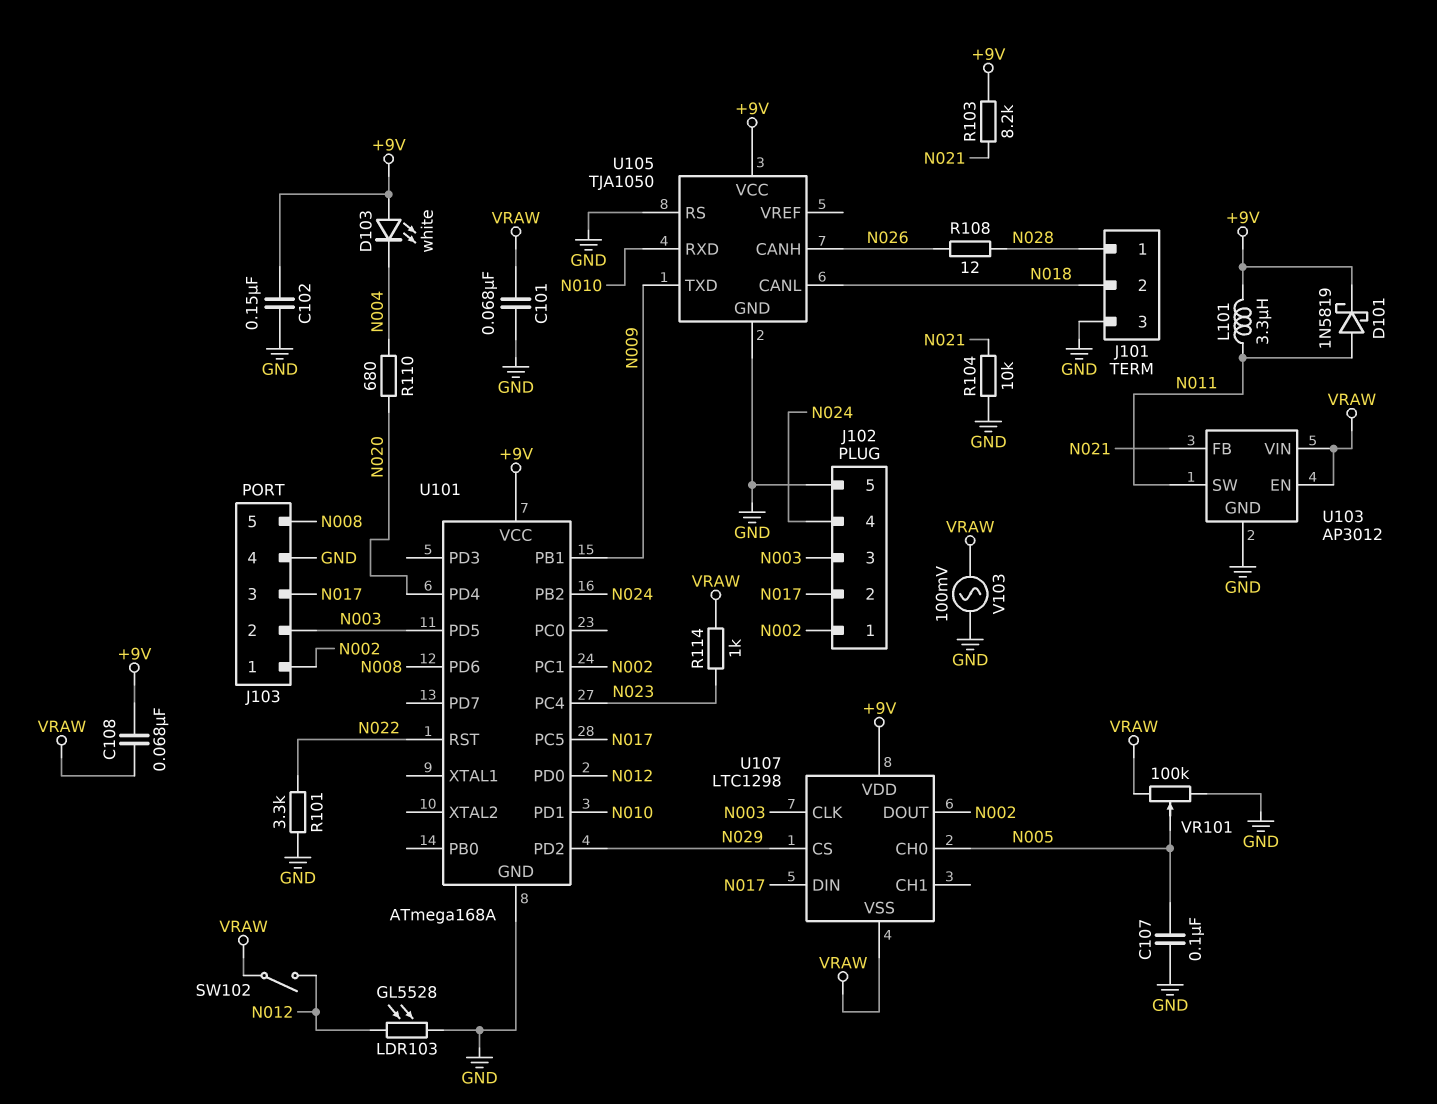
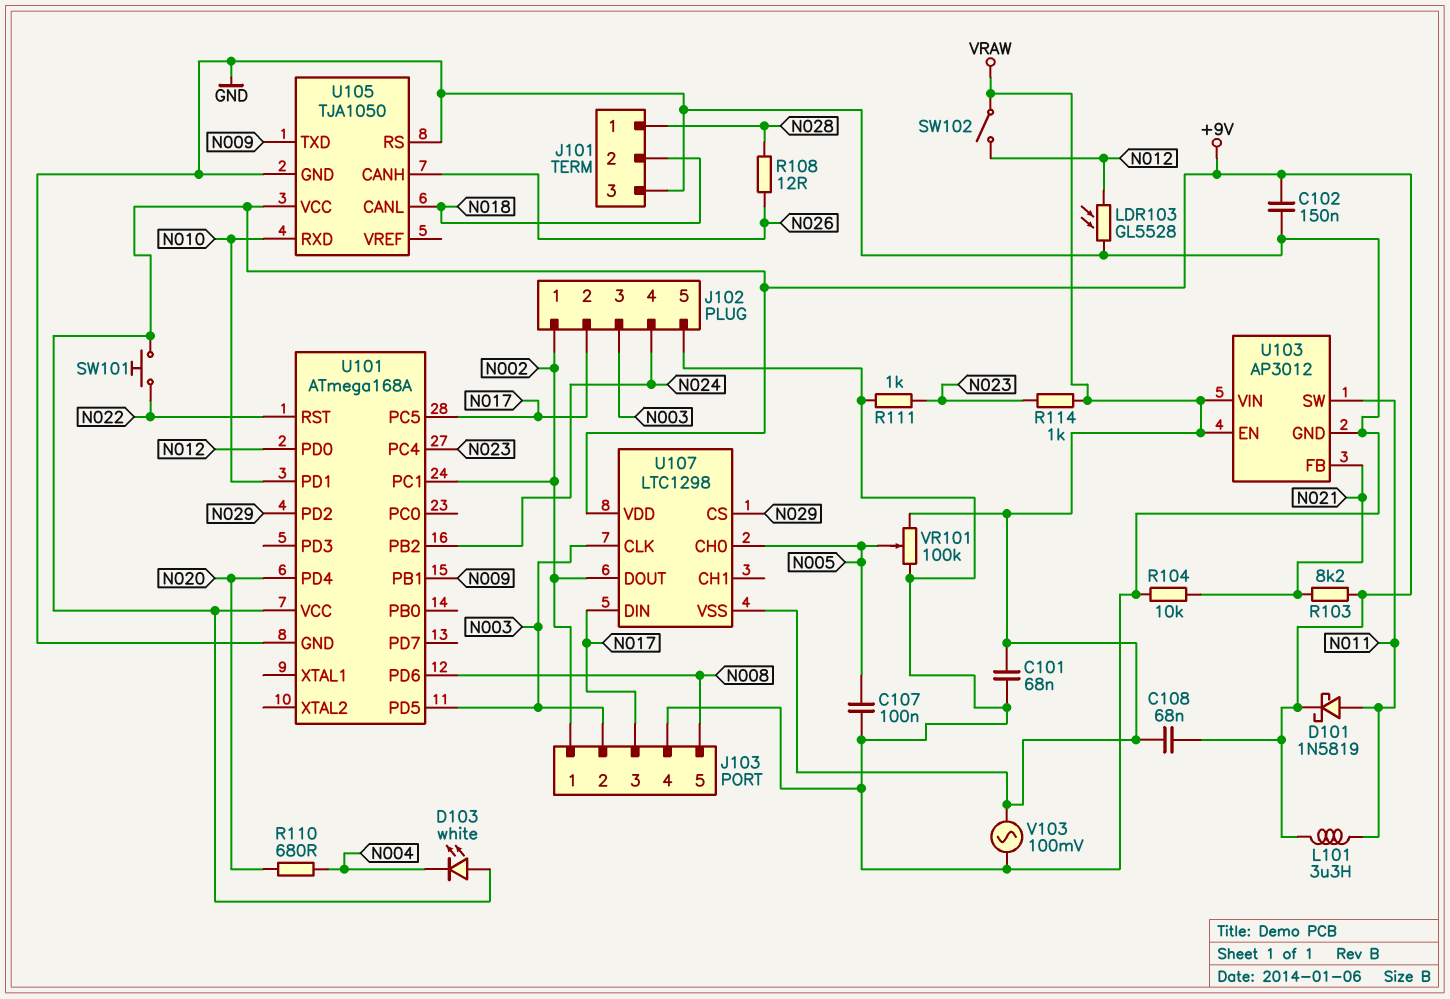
R101: 3.3k (GND, N022) -> none
R111: none -> 1k (GND, N023)
SW101: none -> button (+9V, N022)

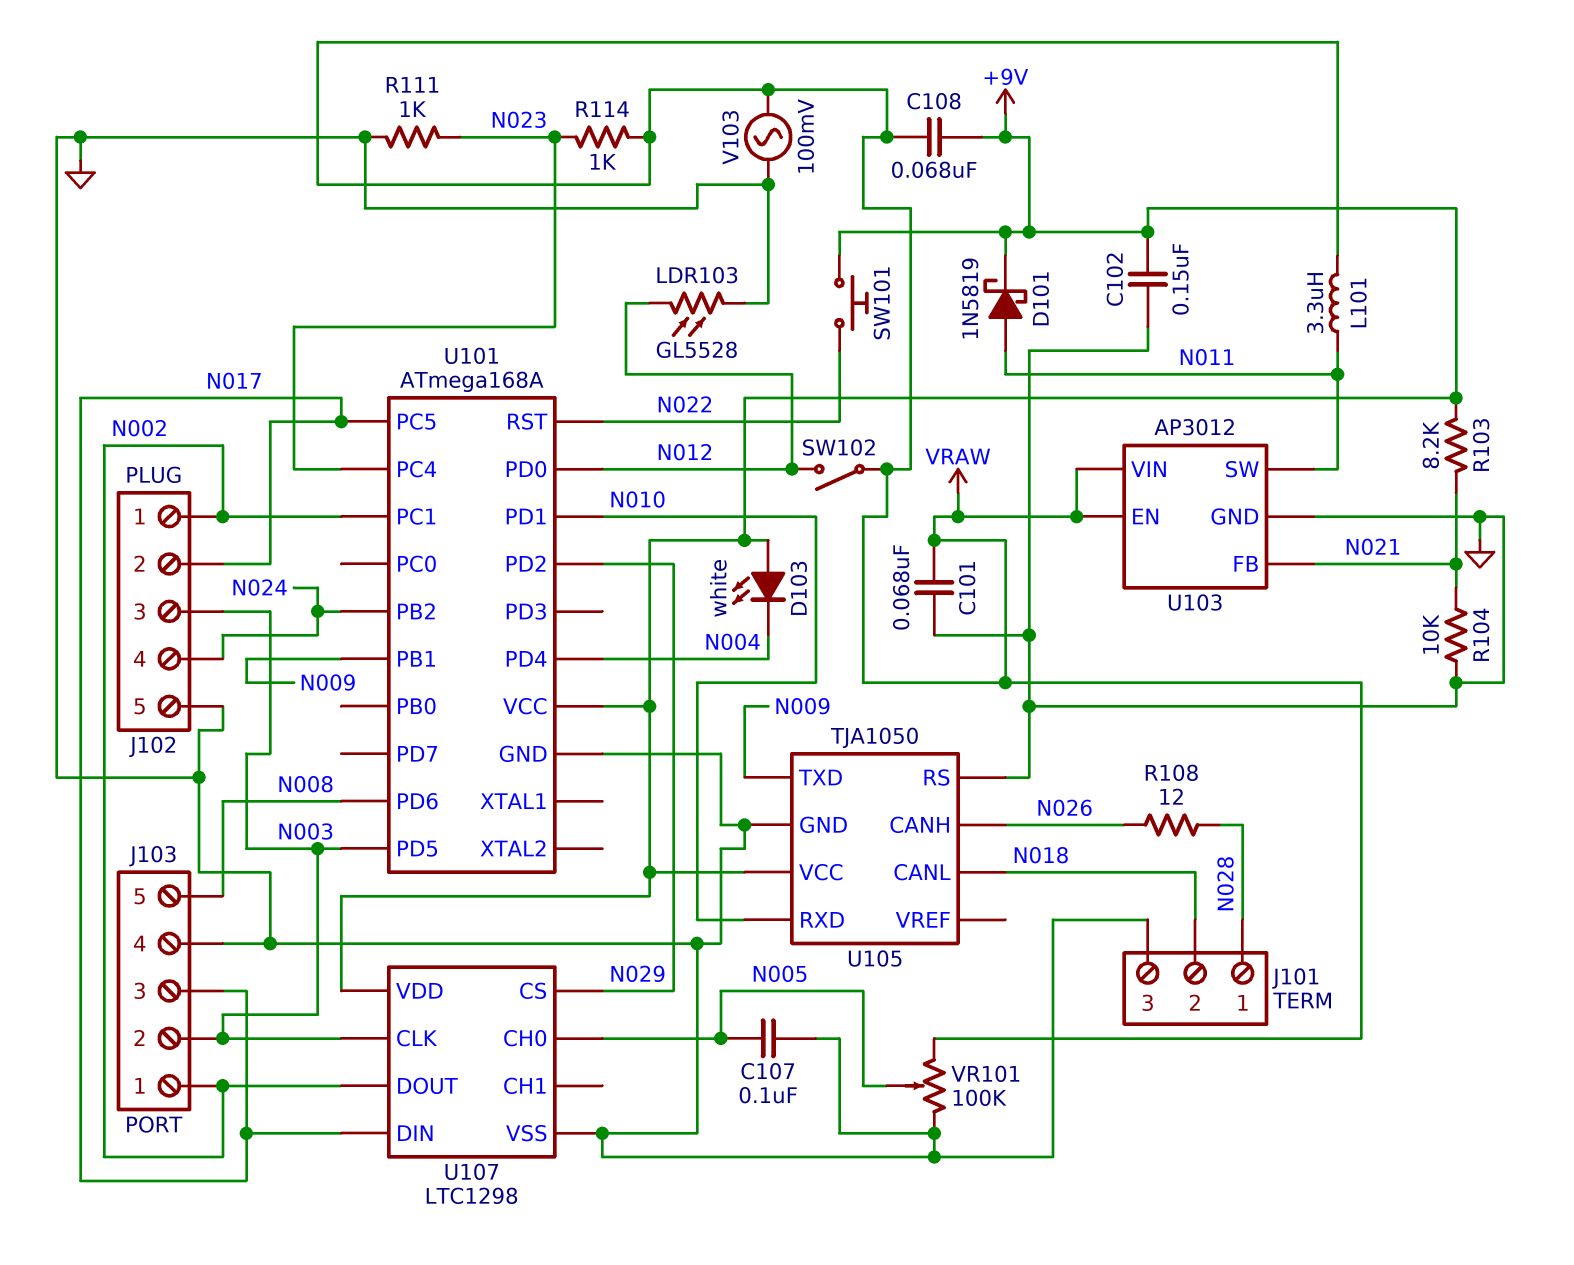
L101: 3.3uH (+9V, N011) -> 3.3uH (N011, VRAW)
R110: 680 (N004, N020) -> none
U101 pin PD4: N020 -> N004
U107 pin VSS: VRAW -> GND

